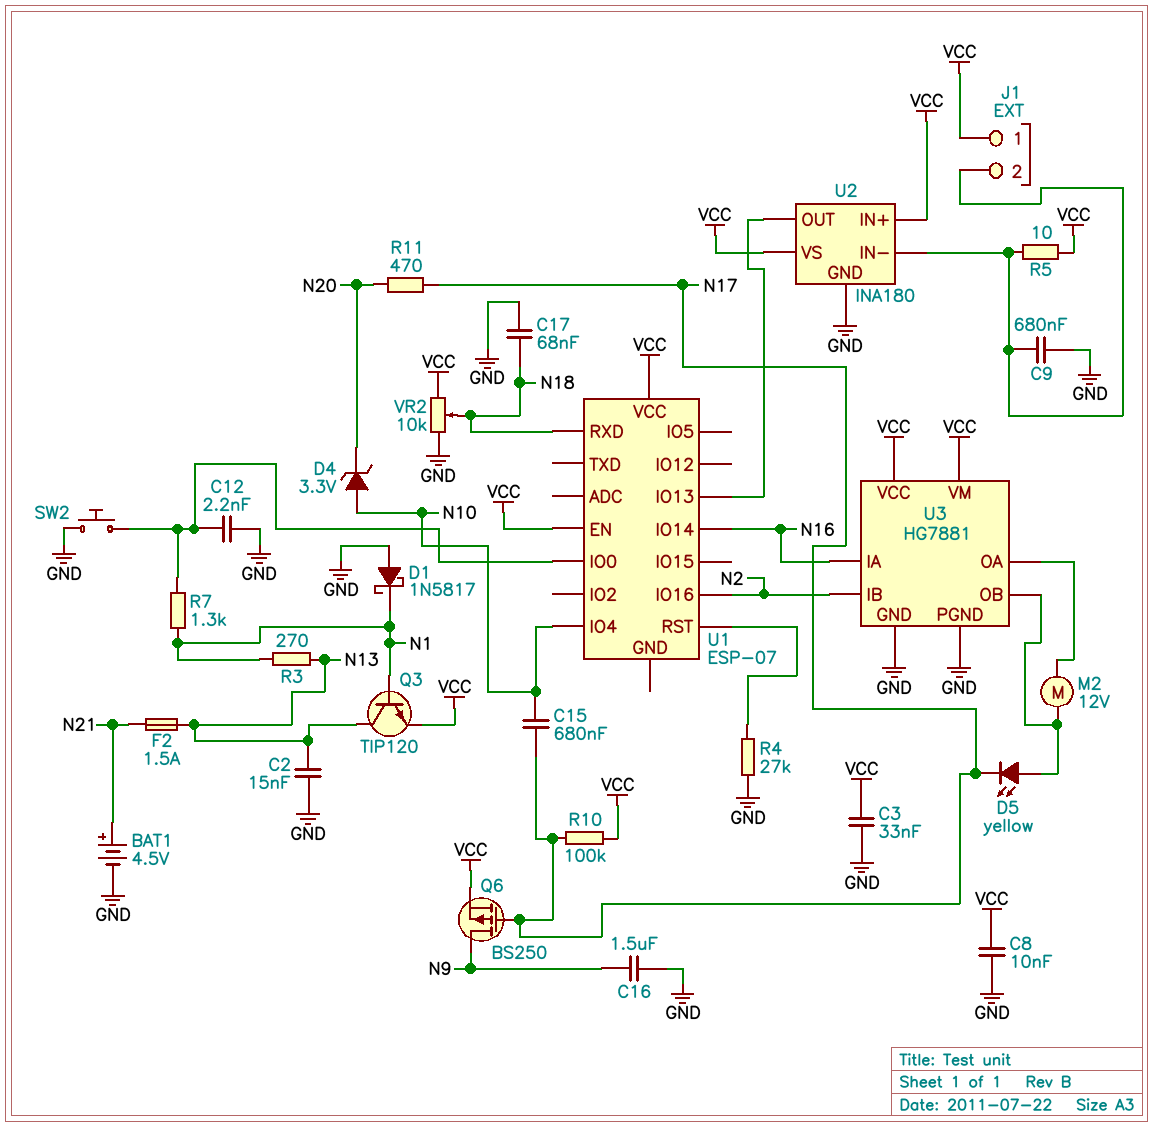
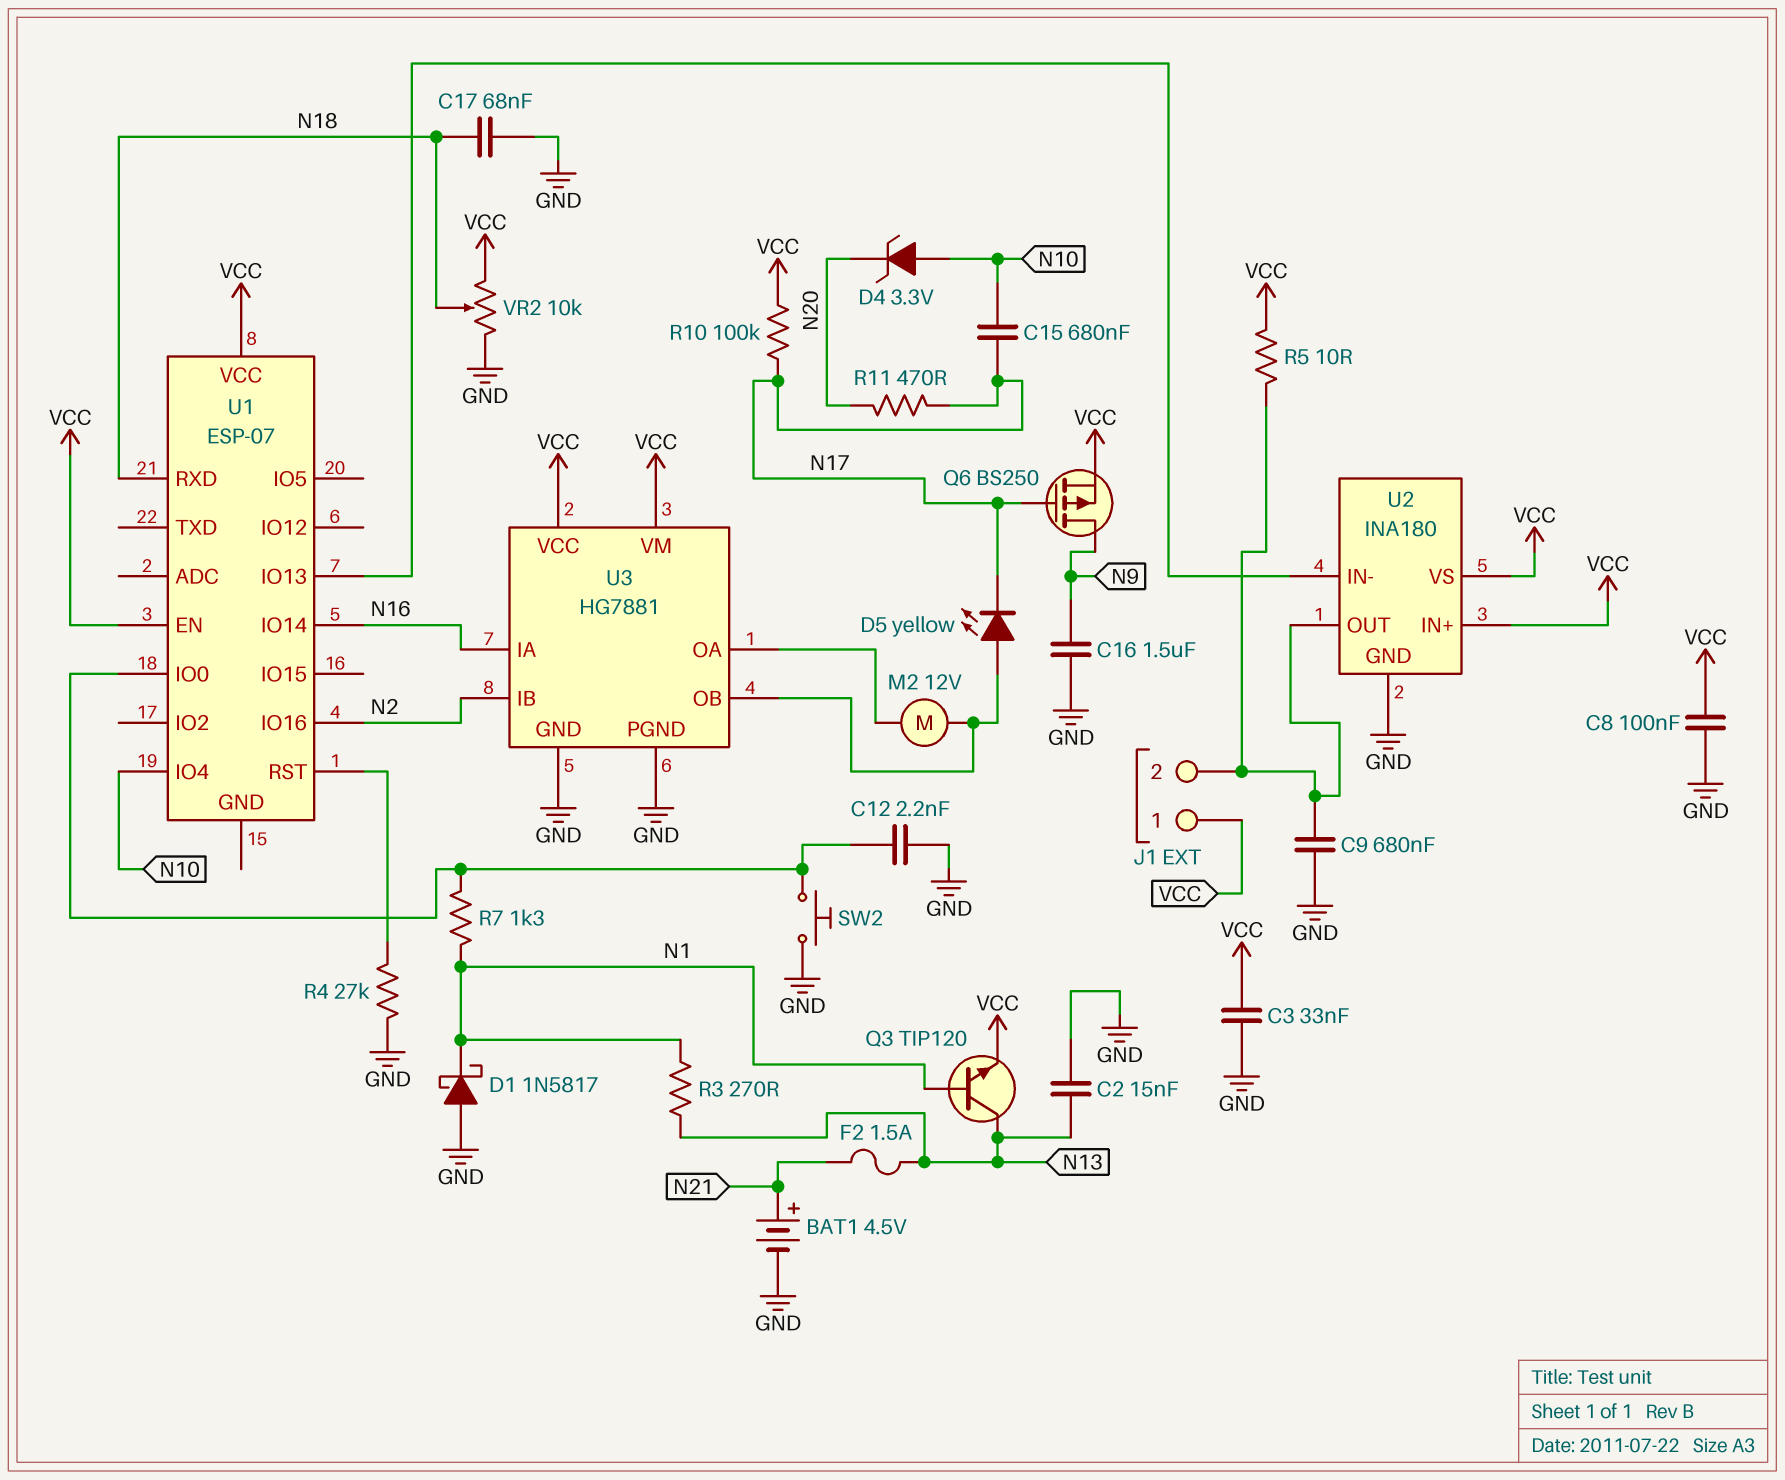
C8: 10nF (GND, VCC) -> 100nF (GND, VCC)
U2 pin IN-: J1/2 -> U1/IO13
U2 pin OUT: U1/IO13 -> J1/2

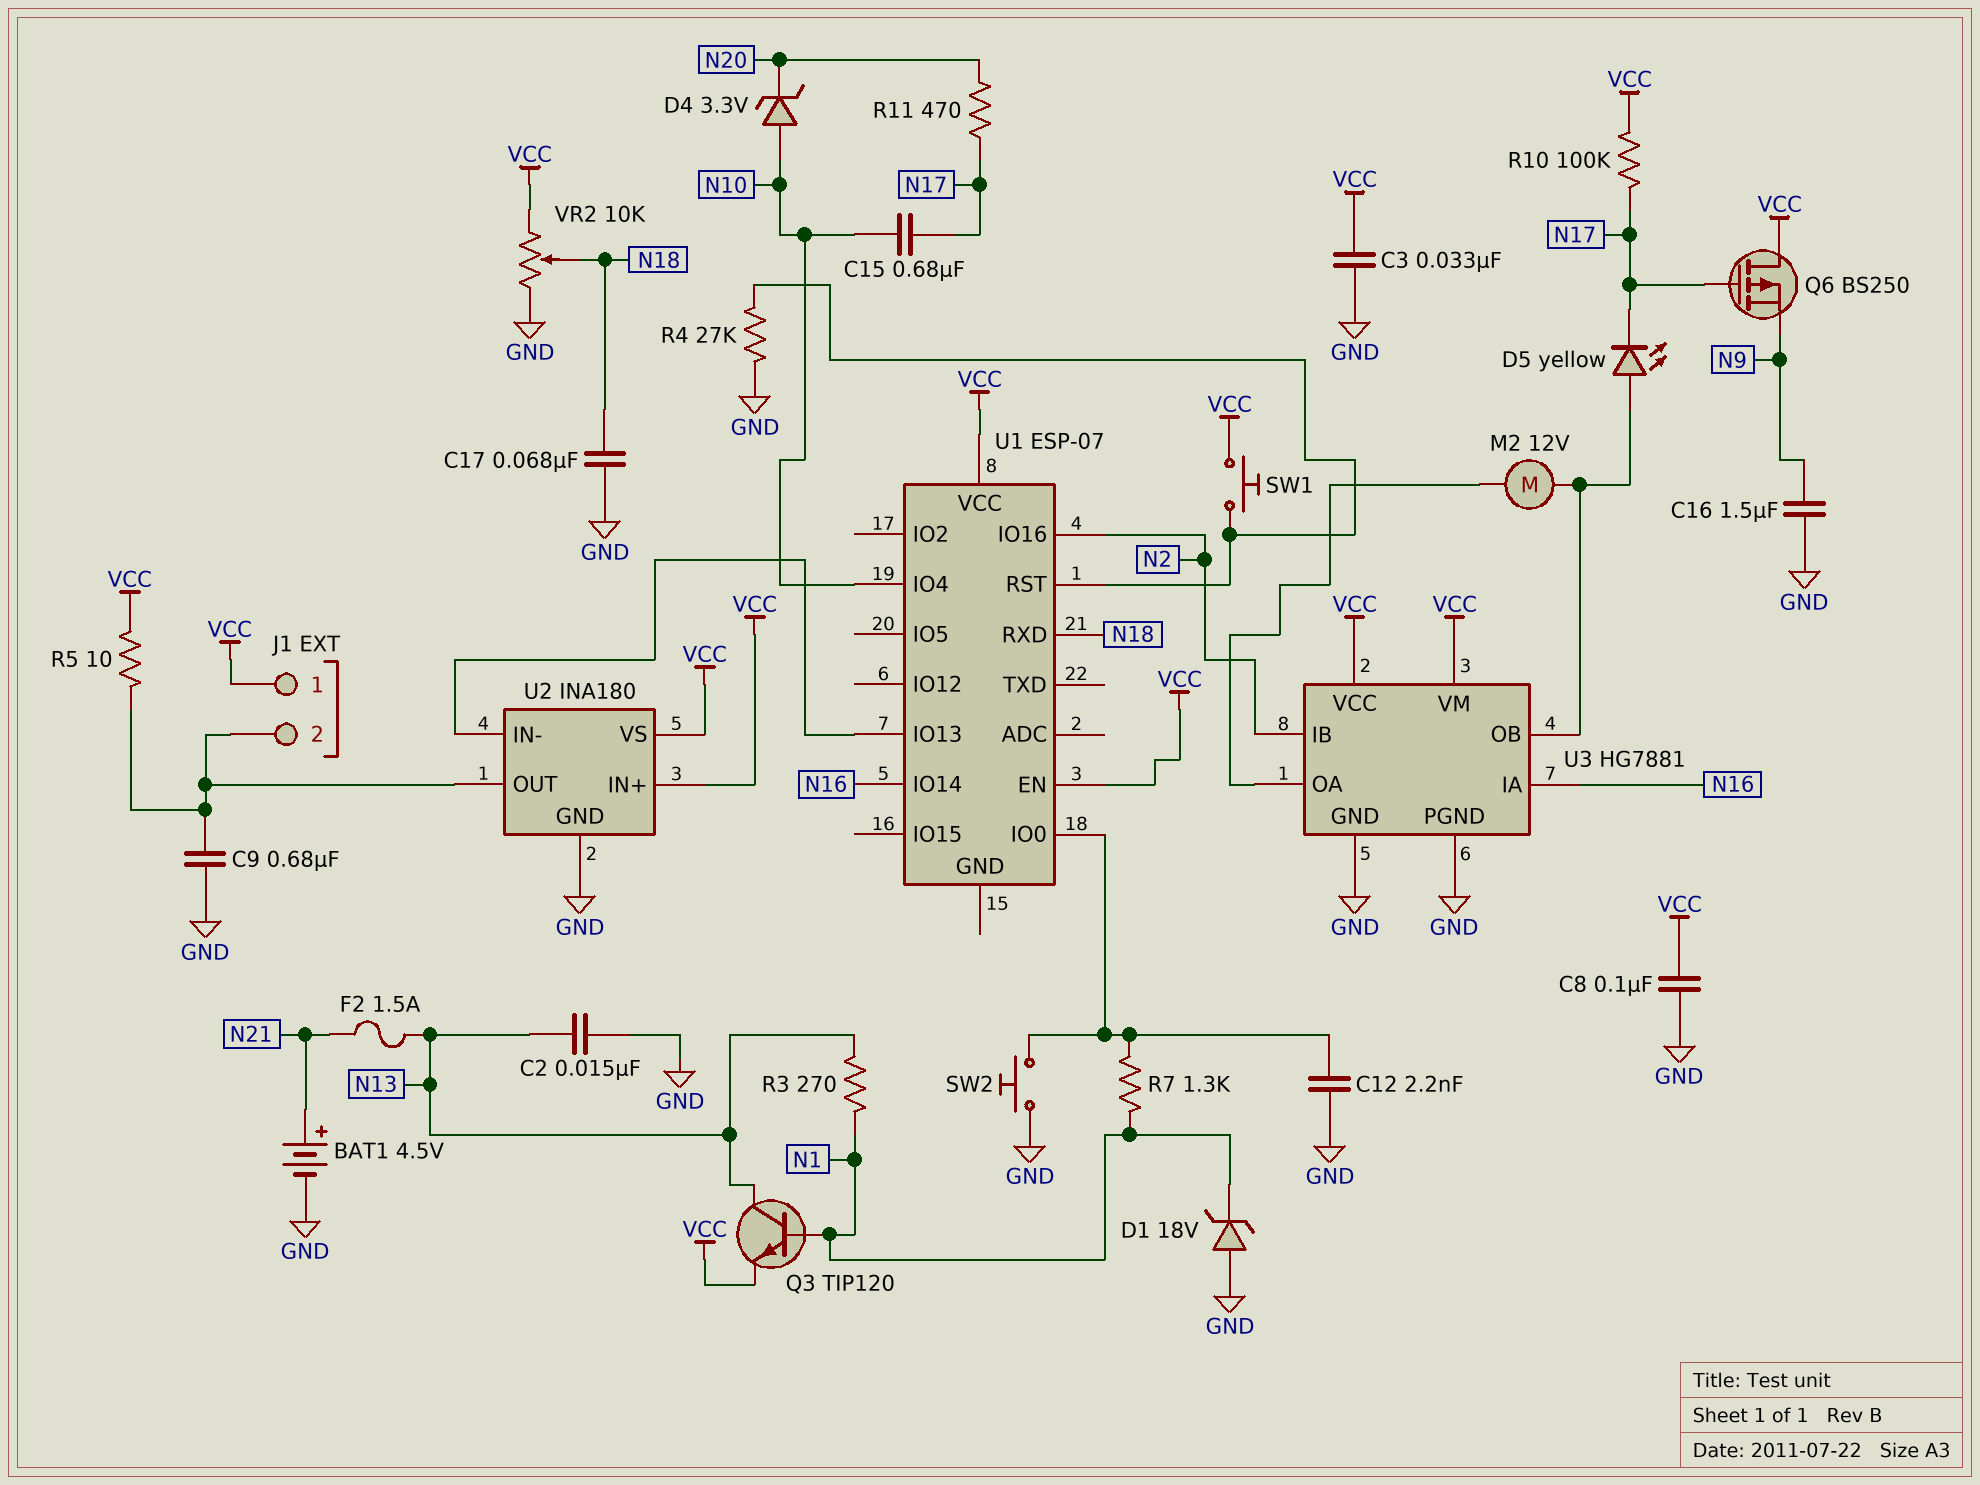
D1: schottky 1N5817 (A GND, K N1) -> zener 18V (A GND, K N1)
Q6: PMOS BS250 (G N17, D N9, S VCC) -> PMOS BS250 (G N17, D VCC, S N9)
SW1: none -> button (U1/RST, VCC)

